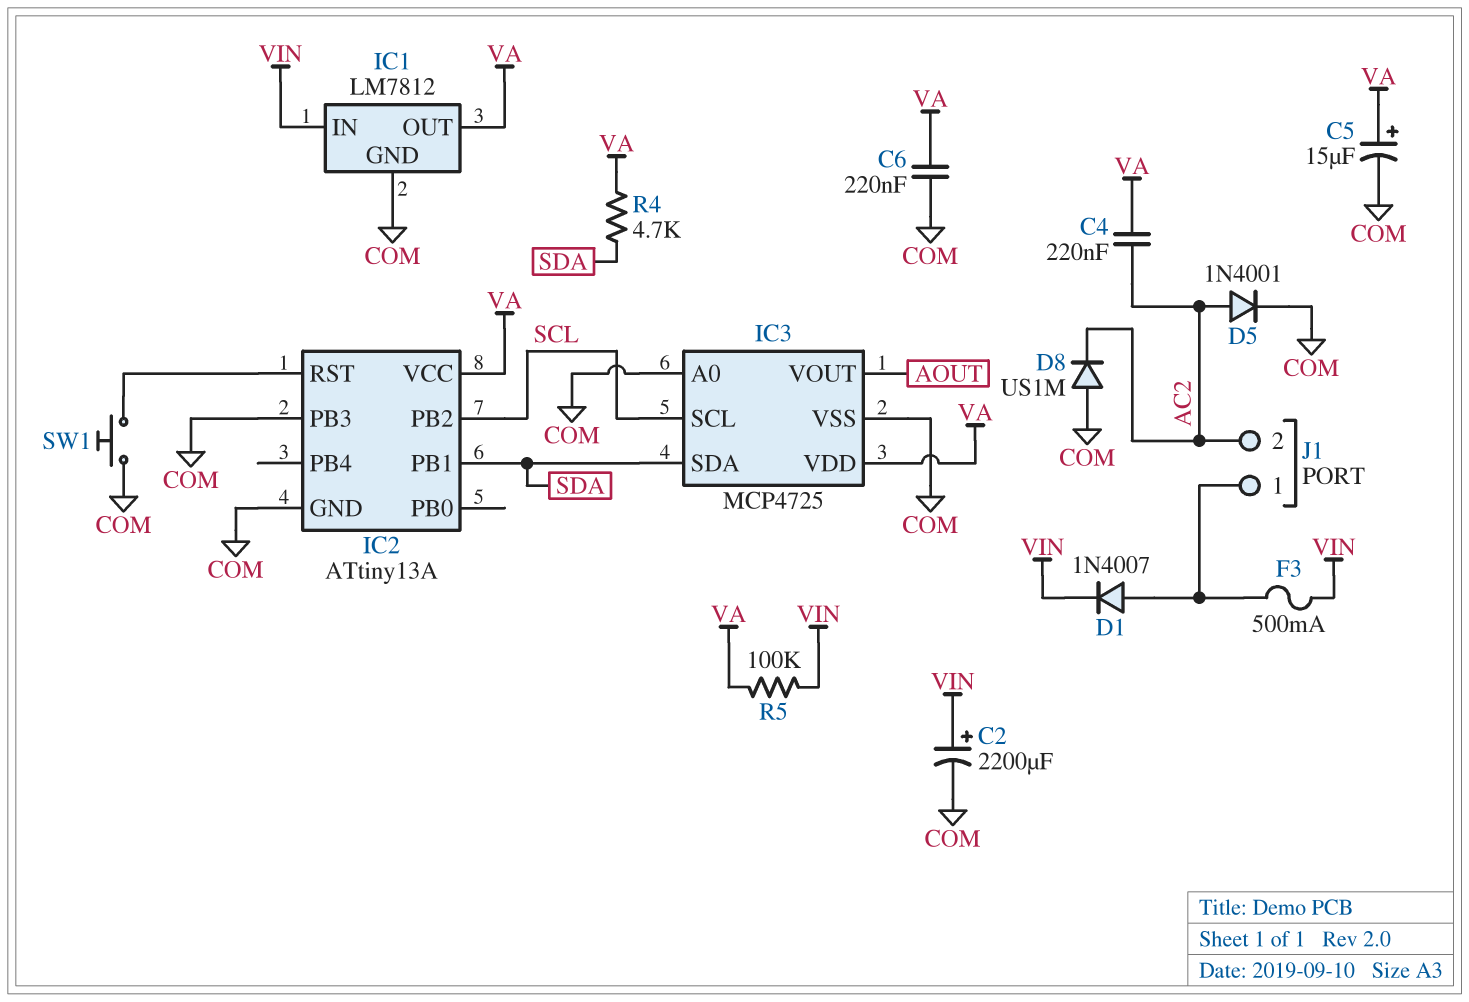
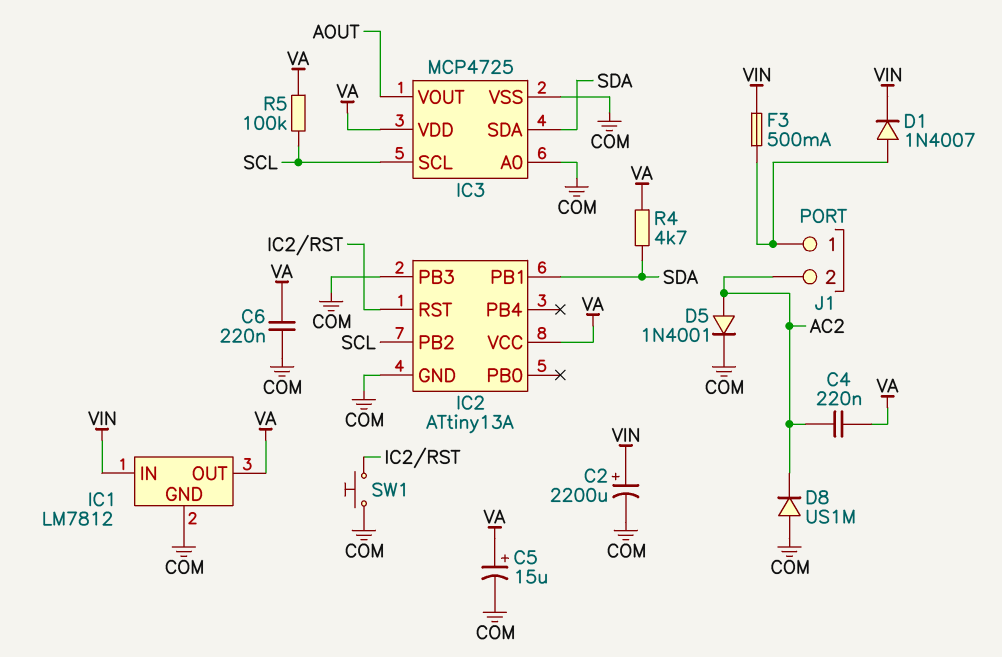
R5: 100k (VA, VIN) -> 100k (SCL, VA)

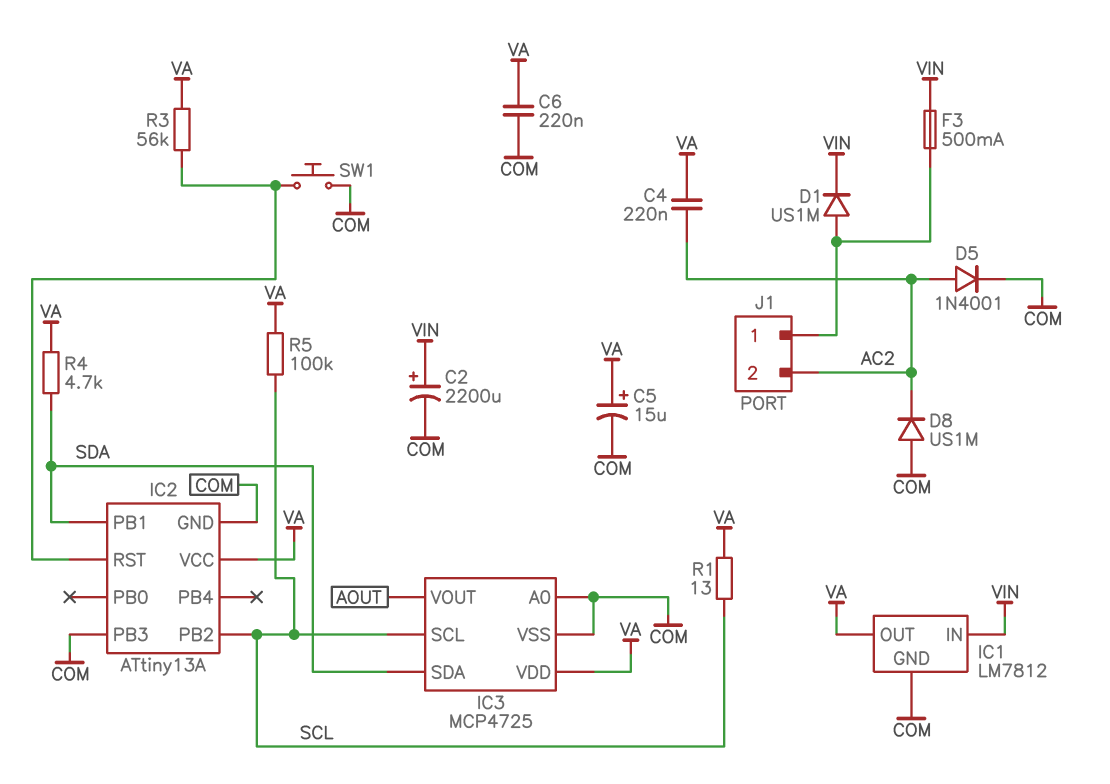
D1: diode 1N4007 (A J1/1, K VIN) -> diode US1M (A J1/1, K VIN)
R1: none -> 13 (SCL, VA)
R3: none -> 56k (IC2/RST, VA)

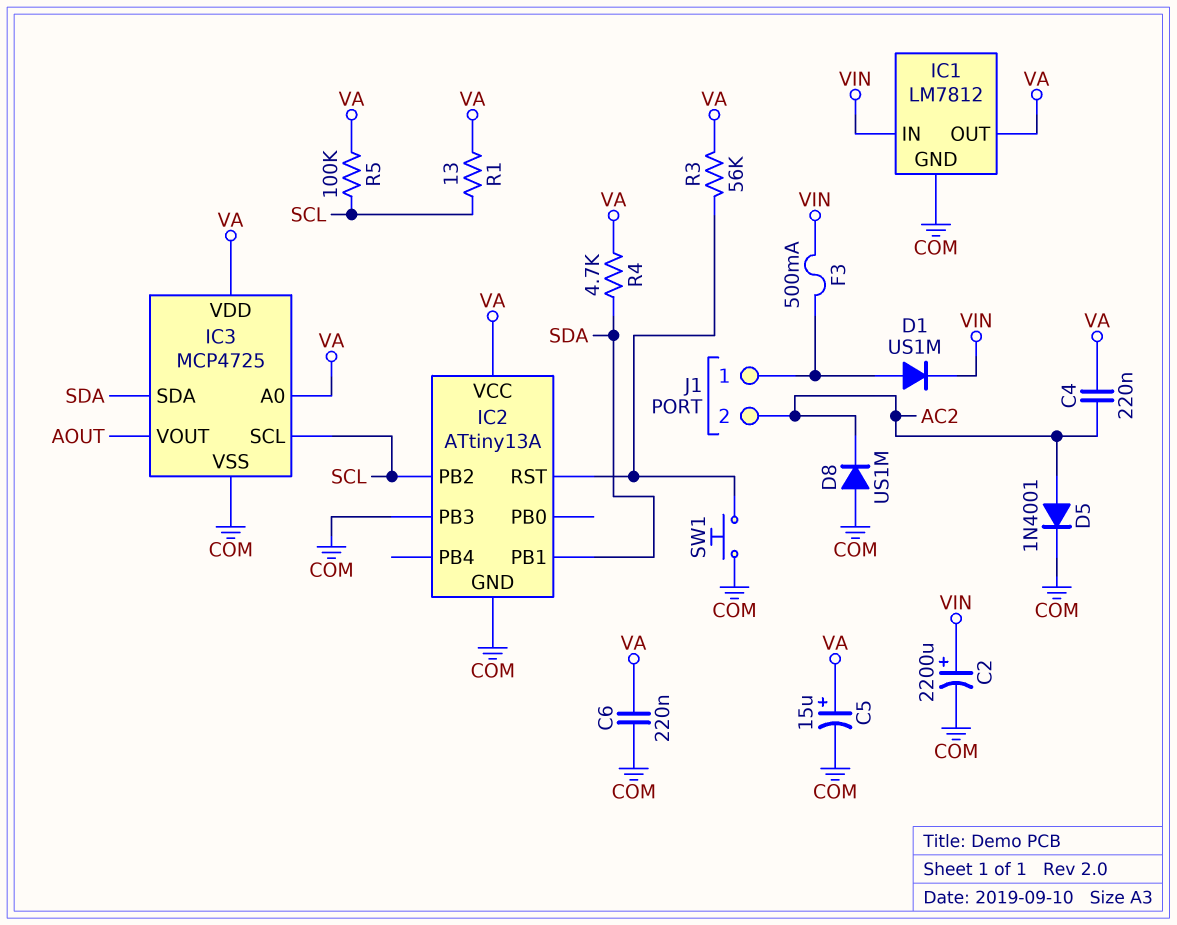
IC3 pin A0: COM -> VA

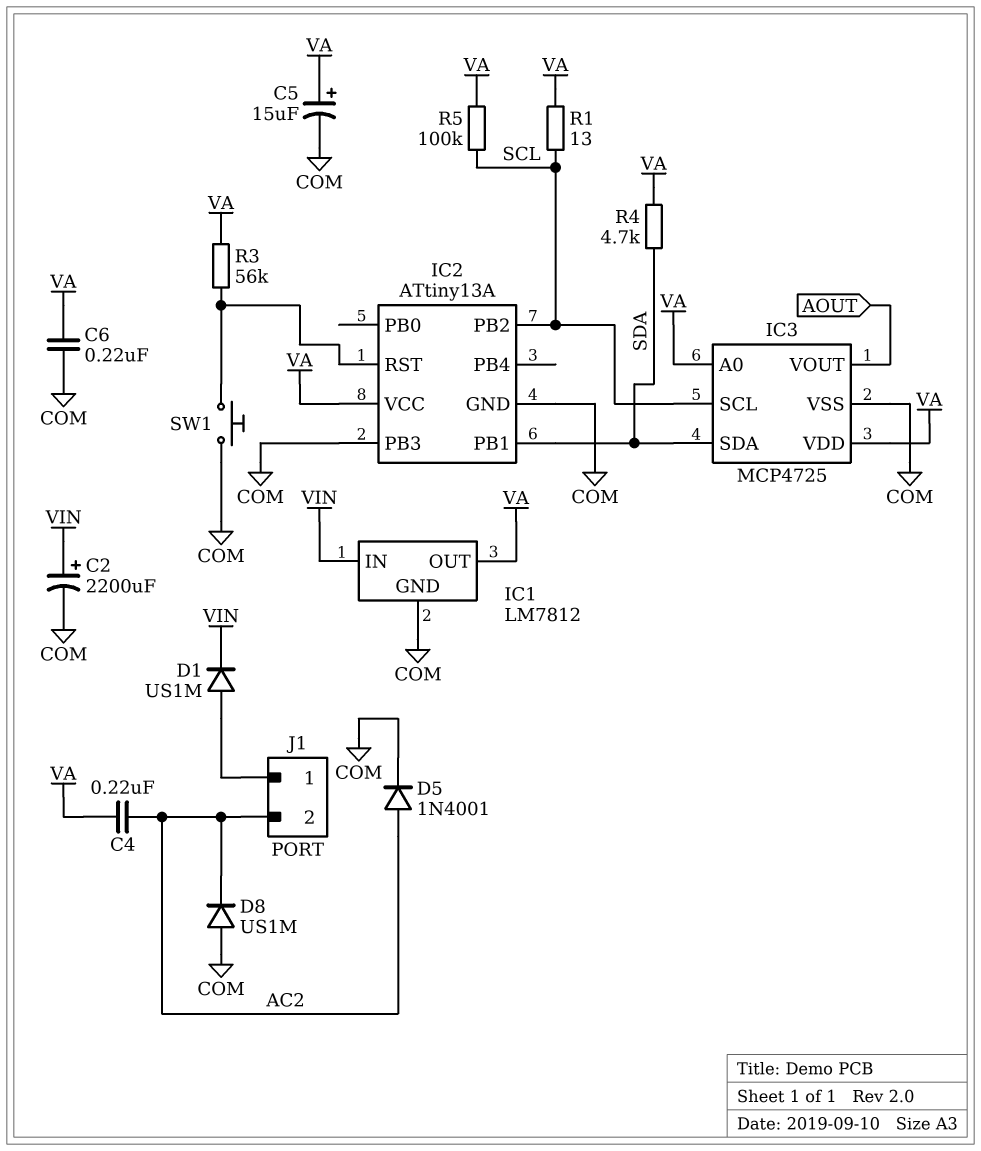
F3: 500mA (J1/1, VIN) -> none

